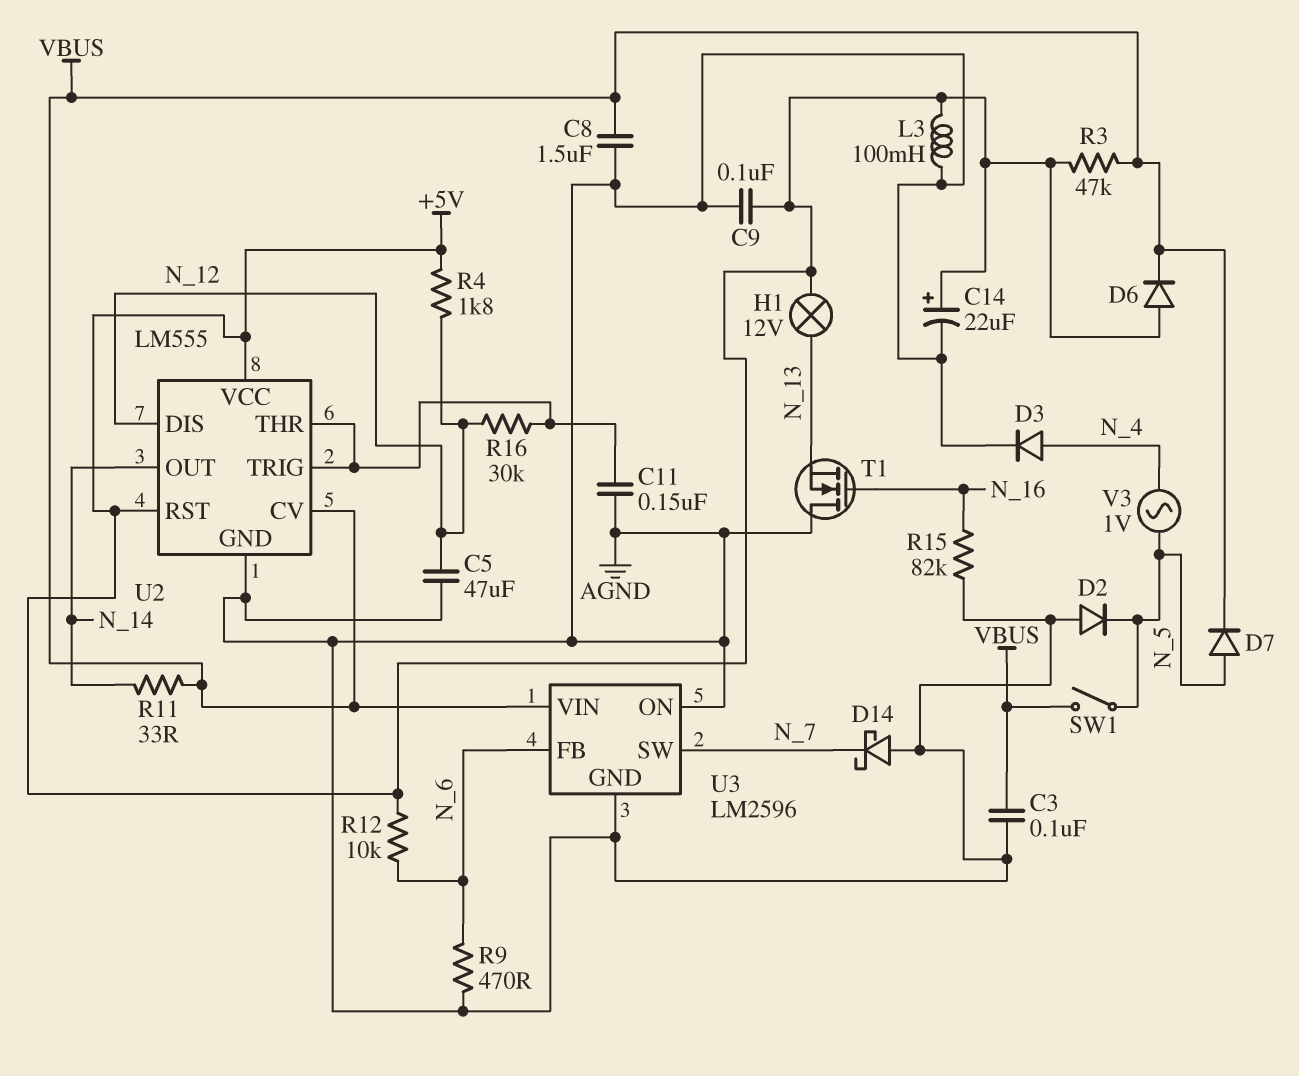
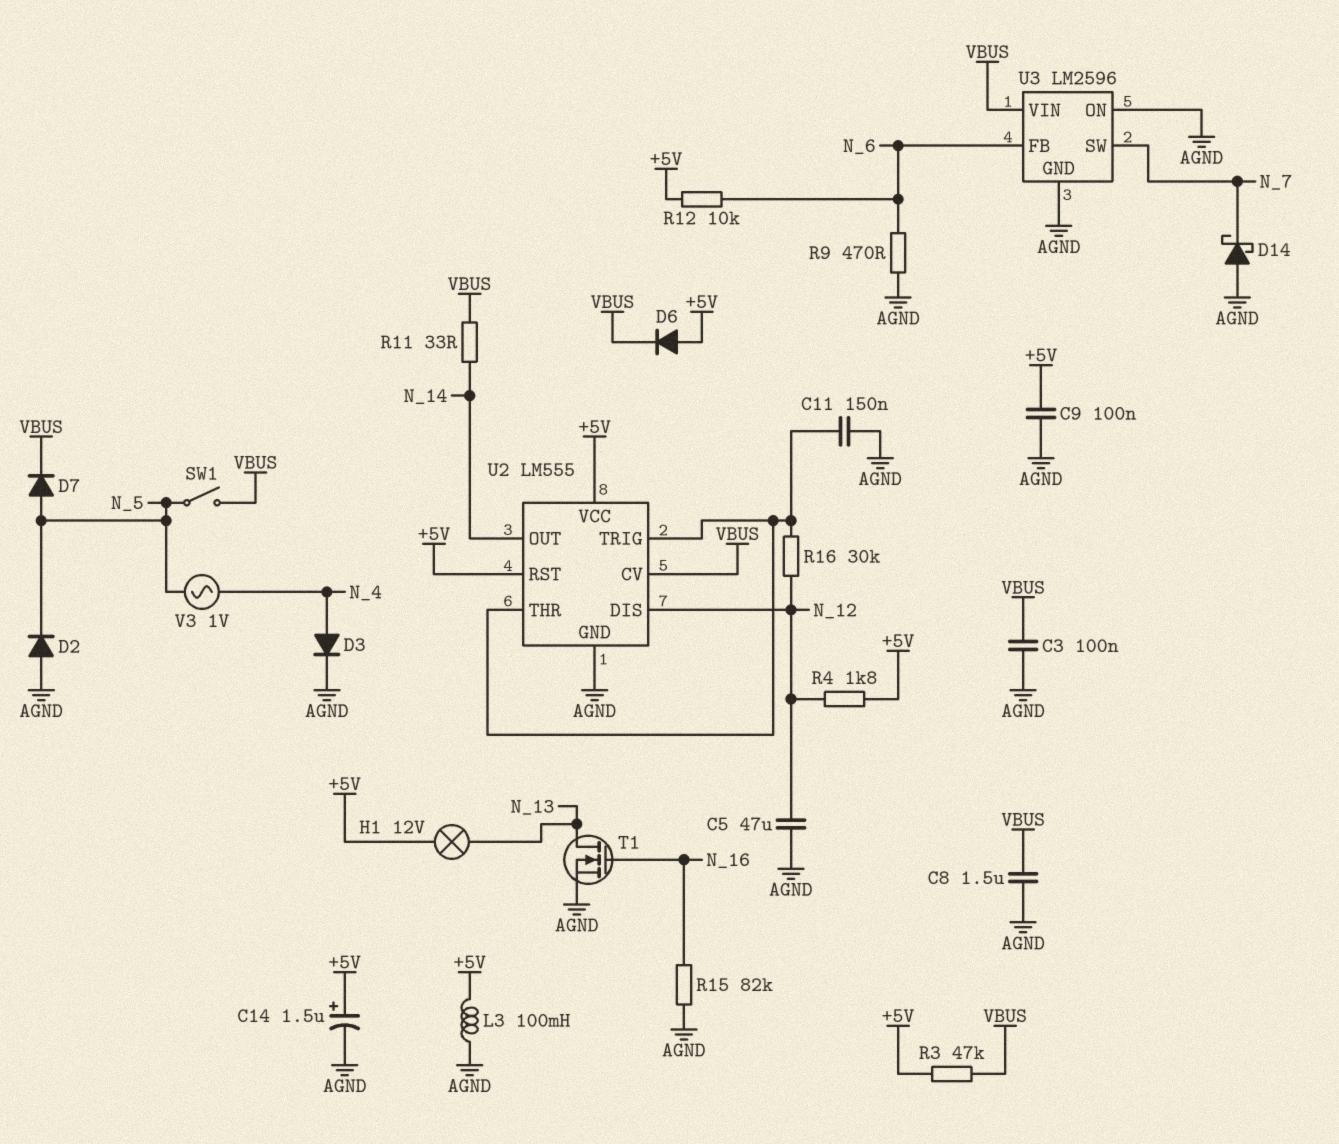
C14: 22uF (plus +5V, minus AGND) -> 1.5uF (plus +5V, minus AGND)
T1: NMOS (G N_16, D AGND, S N_13) -> NMOS (G N_16, D N_13, S AGND)

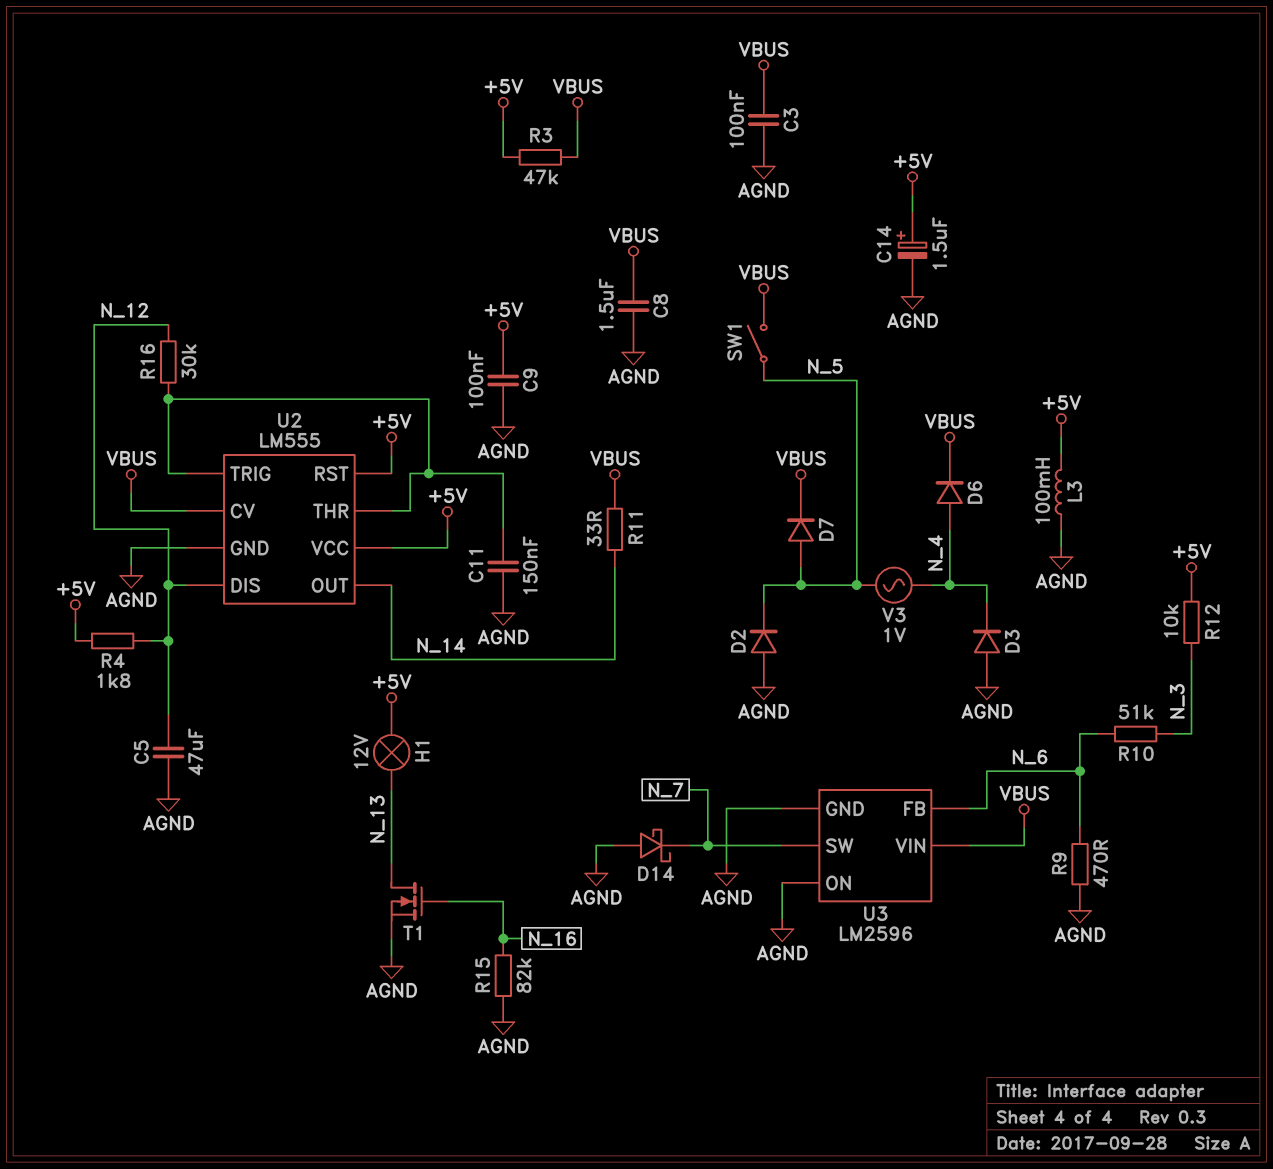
D3: diode (A N_4, K AGND) -> diode (A AGND, K N_4)
D6: diode (A +5V, K VBUS) -> diode (A N_4, K VBUS)
R10: none -> 51k (N_3, N_6)
R12: 10k (+5V, N_6) -> 10k (+5V, N_3)

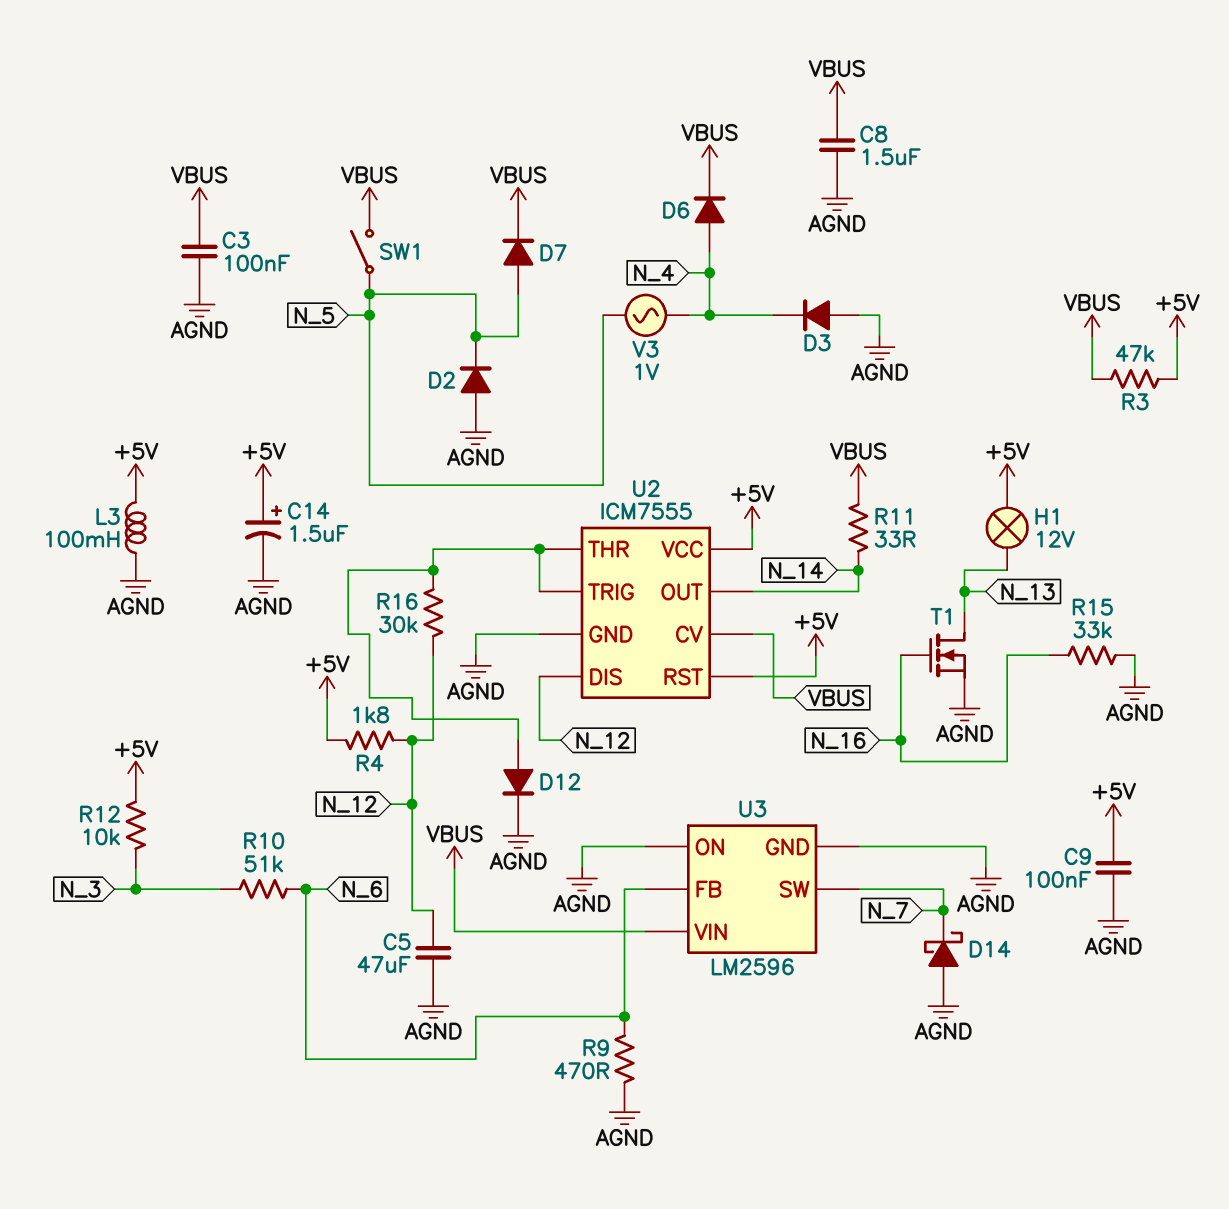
C11: 150nF (AGND, U2/THR) -> none
D12: none -> diode (A U2/THR, K AGND)
R15: 82k (AGND, N_16) -> 33k (AGND, N_16)
U2: LM555 -> ICM7555

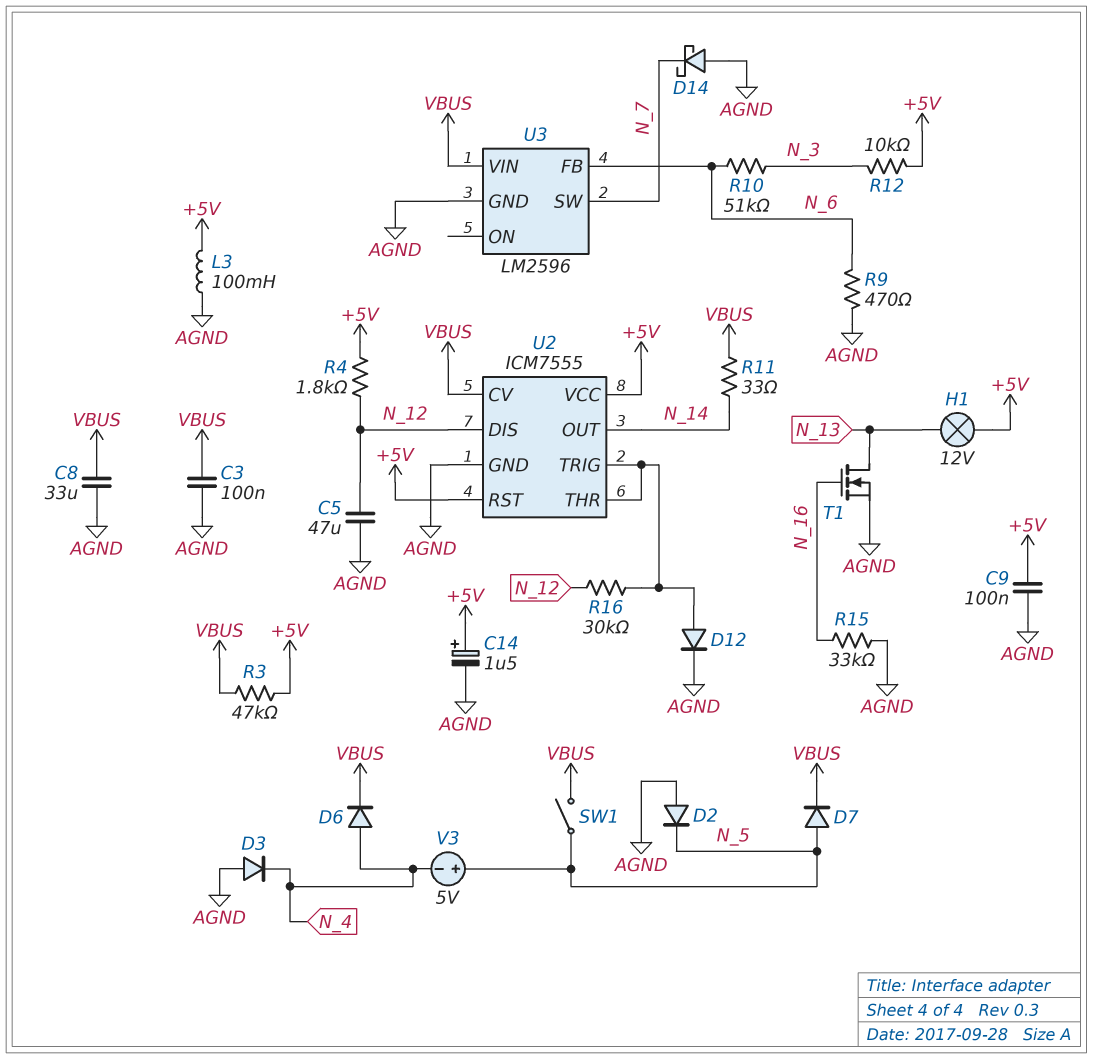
C8: 1.5uF (AGND, VBUS) -> 33uF (AGND, VBUS)
U3 pin ON: AGND -> none
V3: AC 1V (N_4, N_5) -> 5V (plus N_5, minus N_4)

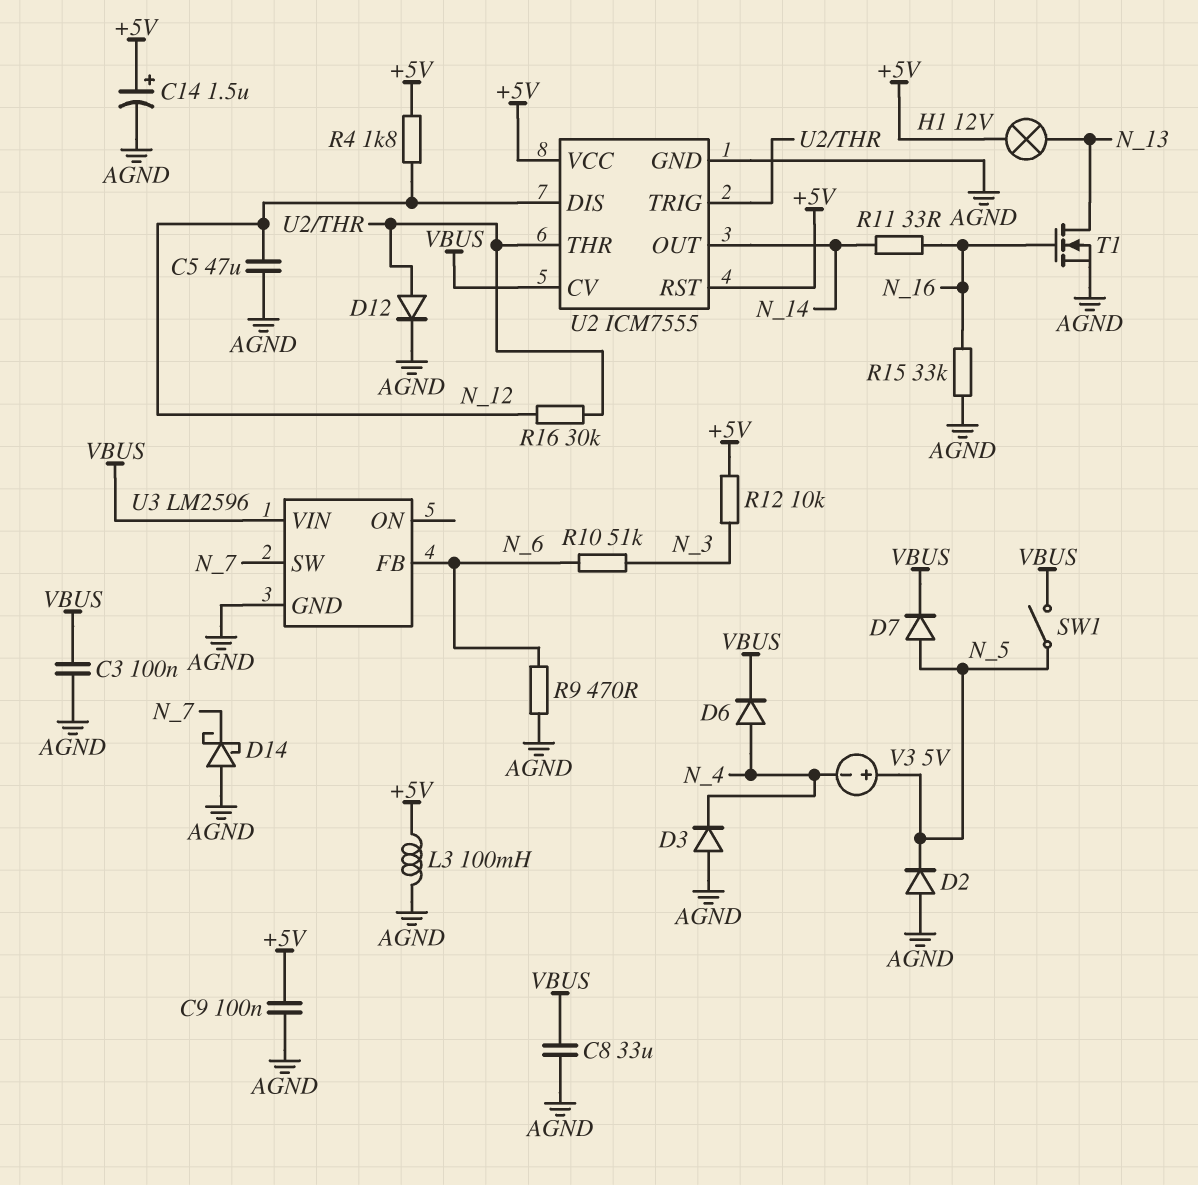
R3: 47k (+5V, VBUS) -> none
R11: 33 (N_14, VBUS) -> 33 (N_14, N_16)

